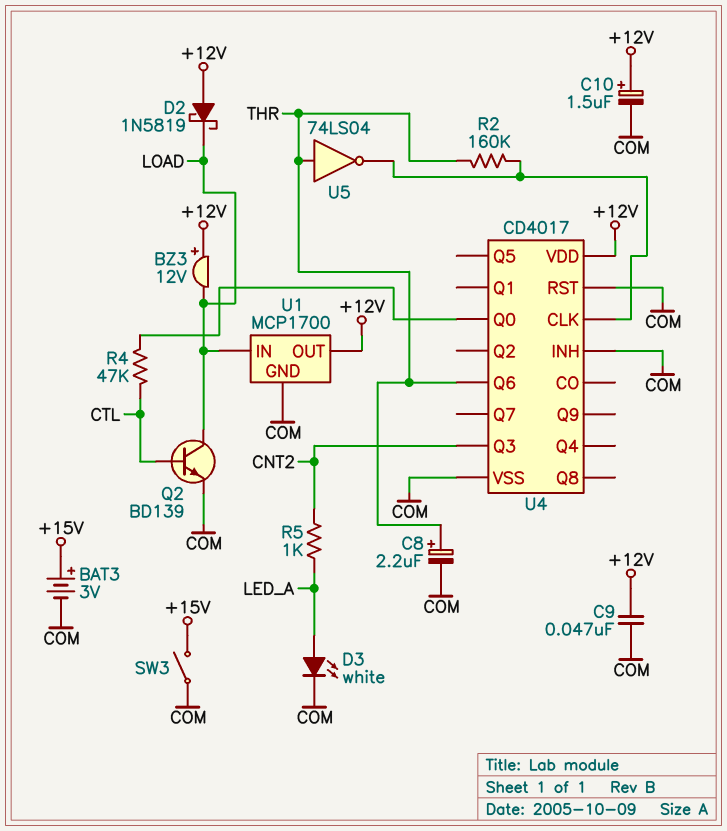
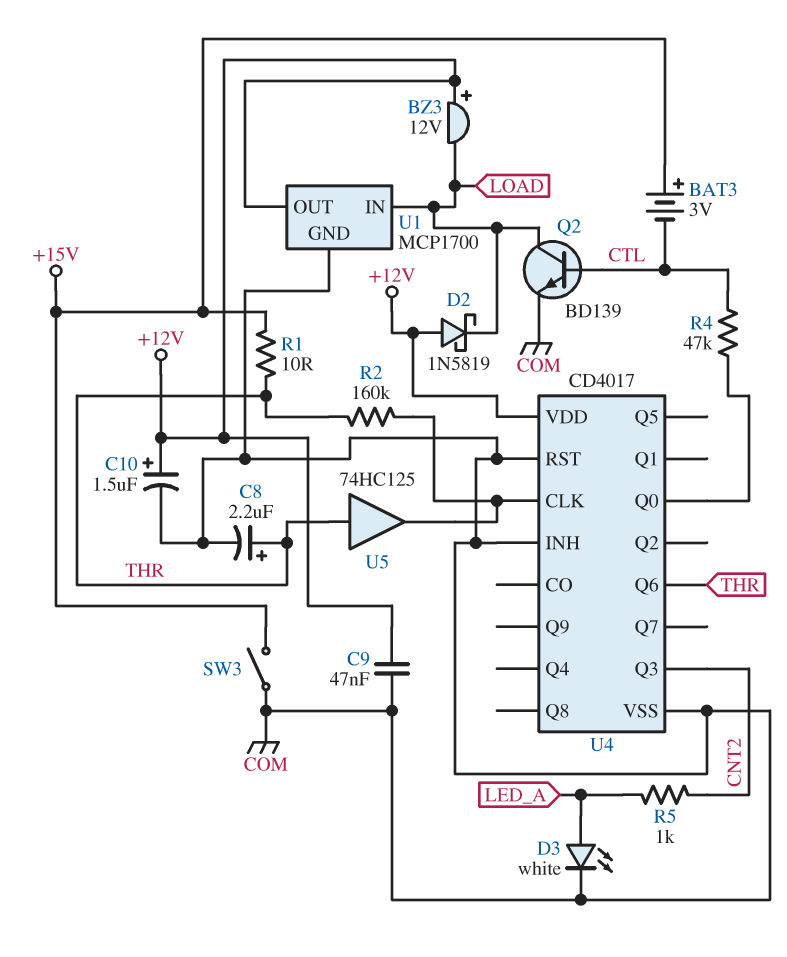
BAT3: 3V (plus +15V, minus COM) -> 3V (plus +15V, minus CTL)
R1: none -> 10 (+15V, THR)
U5: NOT 74LS04 (in THR, out U4/CLK) -> buffer 74HC125 (in THR, out U4/CLK)

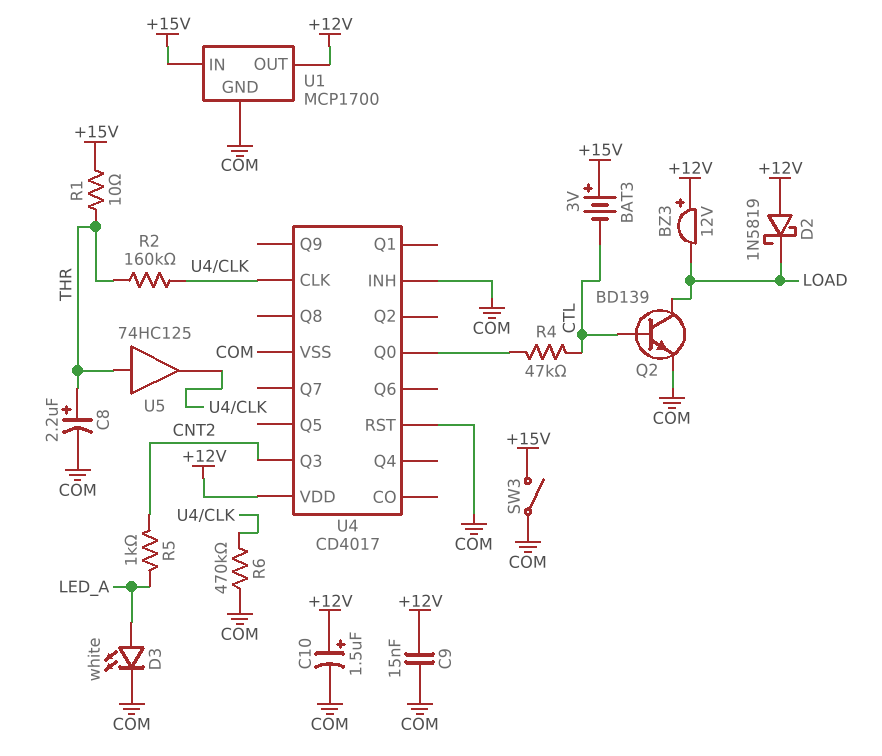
C9: 47nF (+12V, COM) -> 15nF (+12V, COM)
R6: none -> 470k (COM, U4/CLK)
U1 pin IN: LOAD -> +15V
U4 pin Q6: THR -> none

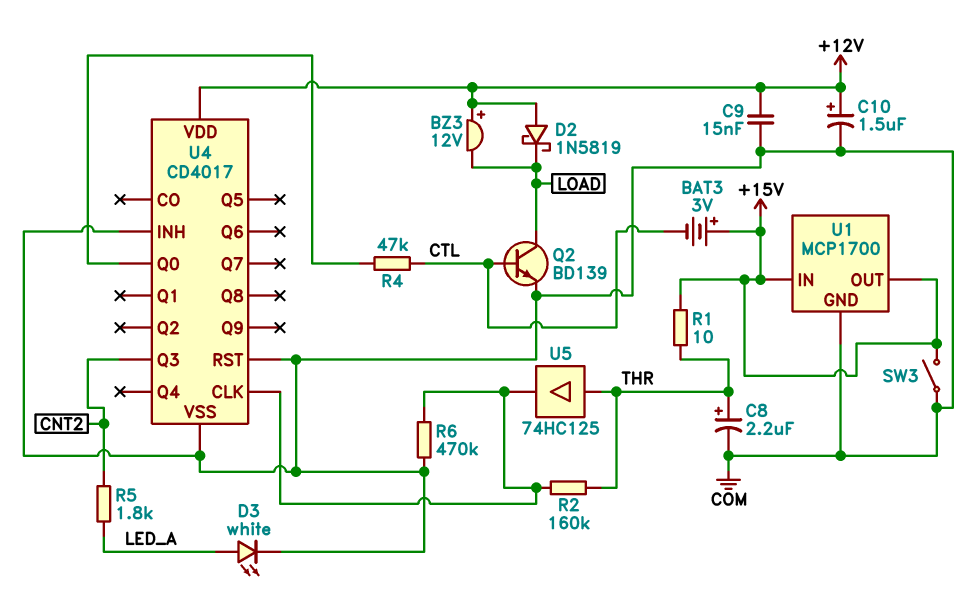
R5: 1k (CNT2, LED_A) -> 1.8k (CNT2, LED_A)
U1 pin OUT: +12V -> +15V

